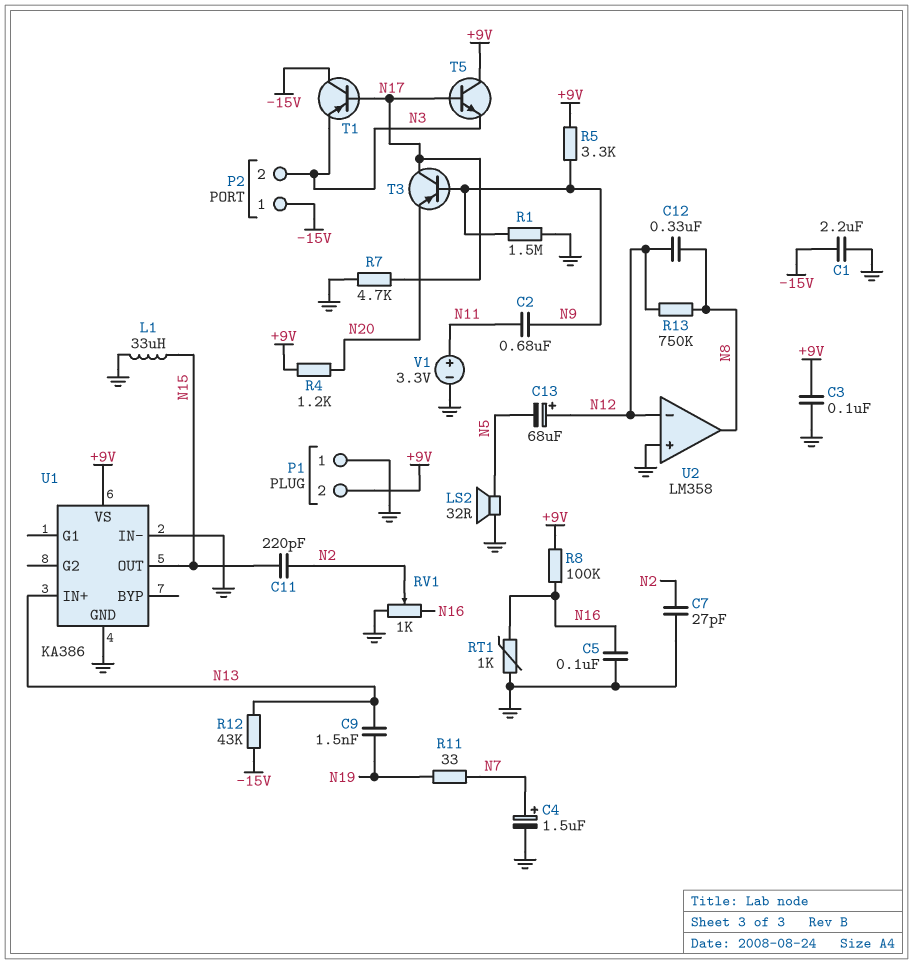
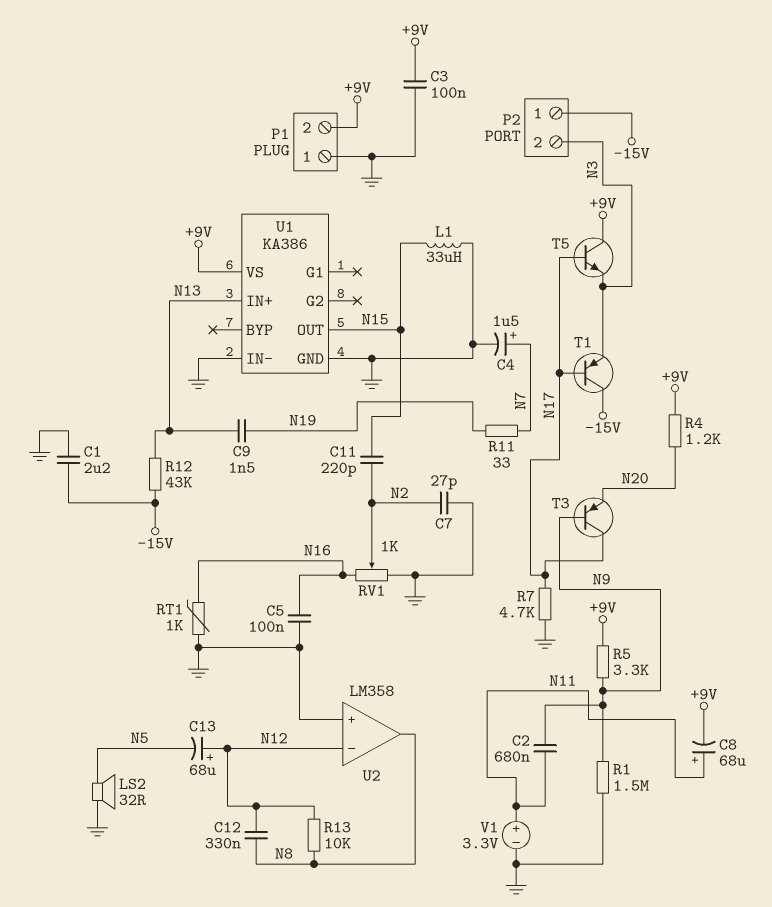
C8: none -> 68uF (plus N11, minus +9V)
R8: 100k (+9V, N16) -> none
R13: 750k (N8, N12) -> 10k (N8, N12)

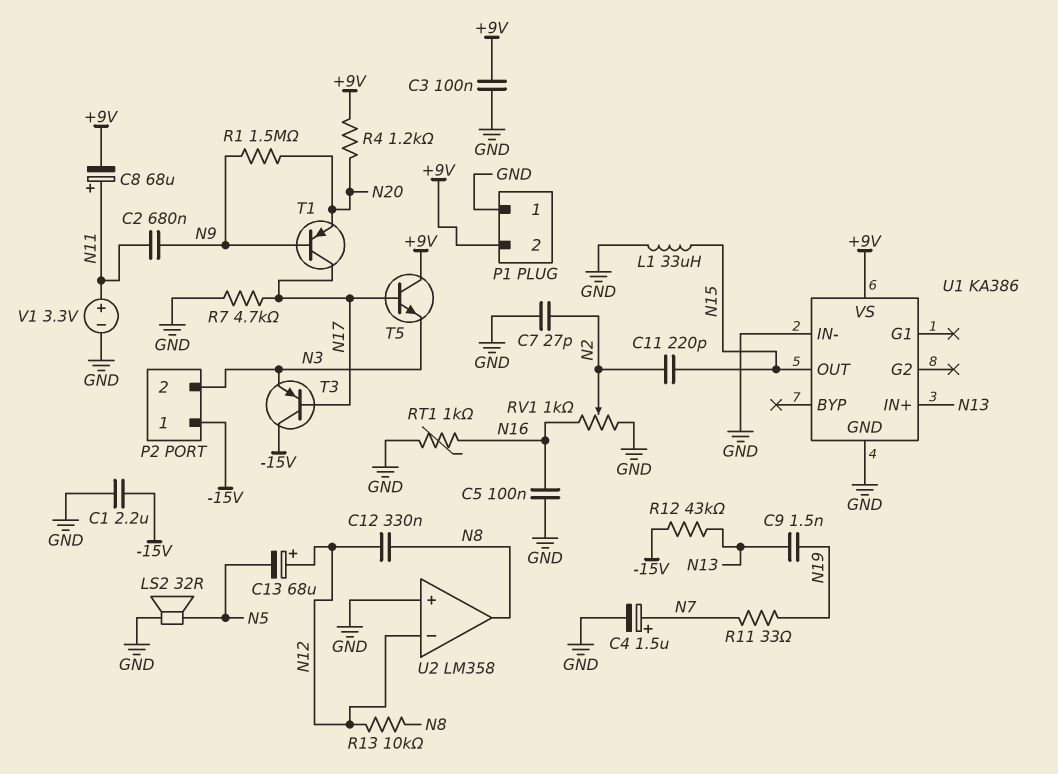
R1: 1.5M (GND, N9) -> 1.5M (N9, N20)
R5: 3.3k (+9V, N9) -> none
T1: PNP (B N17, C -15V, E N3) -> PNP (B N9, C N17, E N20)
T3: PNP (B N9, C N17, E N20) -> PNP (B N17, C -15V, E N3)

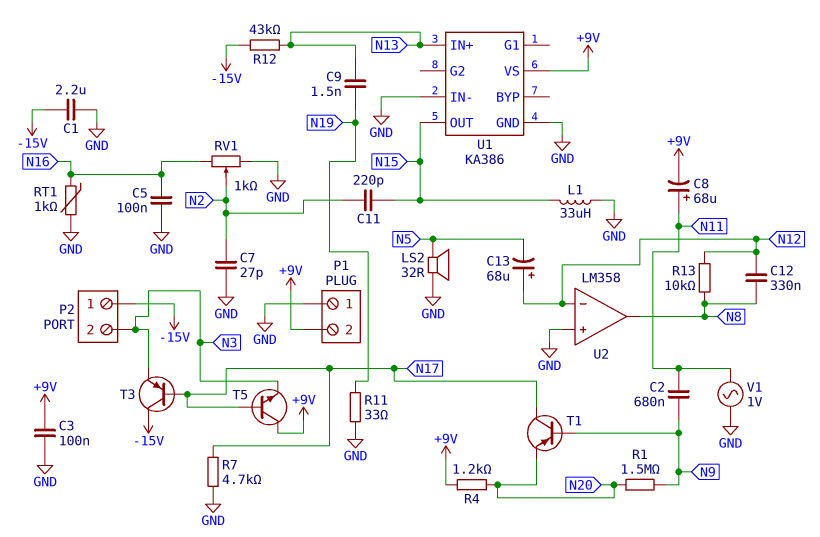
C4: 1.5uF (plus N7, minus GND) -> none
R11: 33 (N7, N19) -> 33 (GND, N19)
V1: 3.3V (plus N11, minus GND) -> AC 1V (GND, N11)

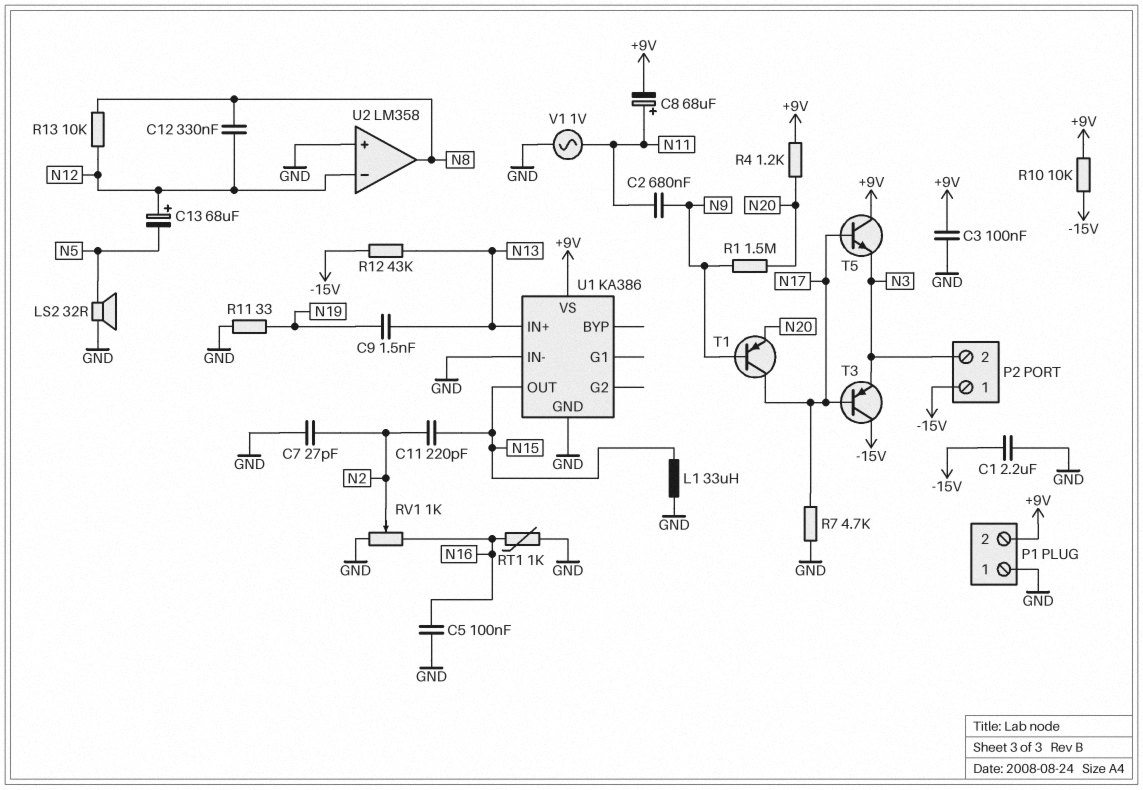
R10: none -> 10k (+9V, -15V)

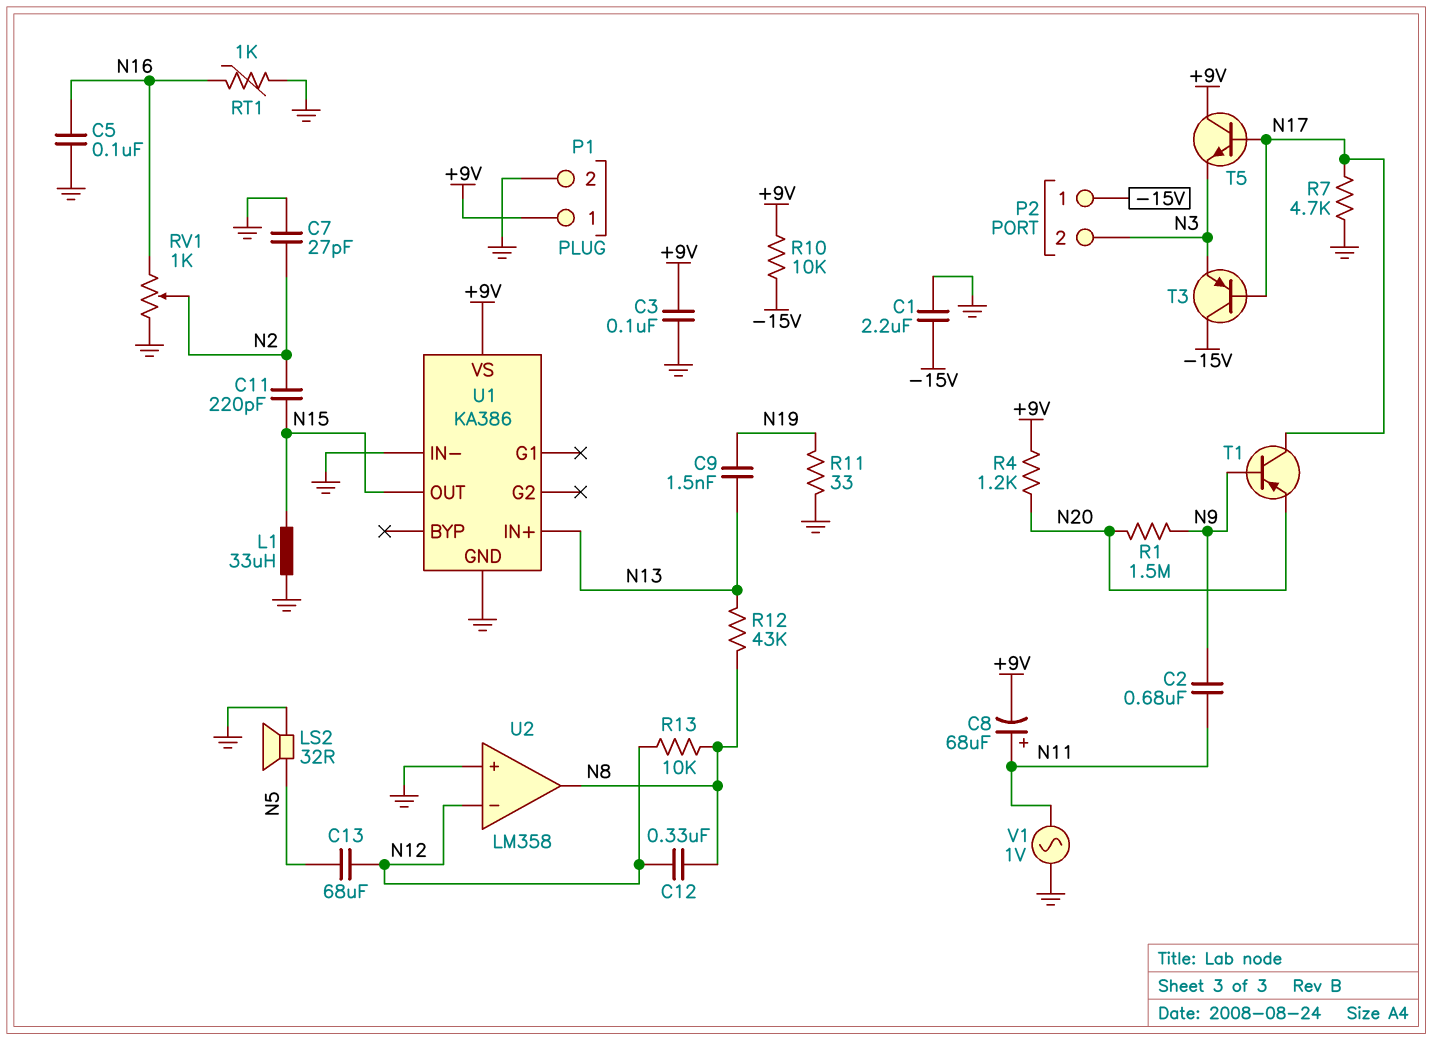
C13: 68uF (plus N12, minus N5) -> 68uF (N5, N12)
P1 pin 1: GND -> +9V
P1 pin 2: +9V -> GND
R12: 43k (-15V, N13) -> 43k (N8, N13)

